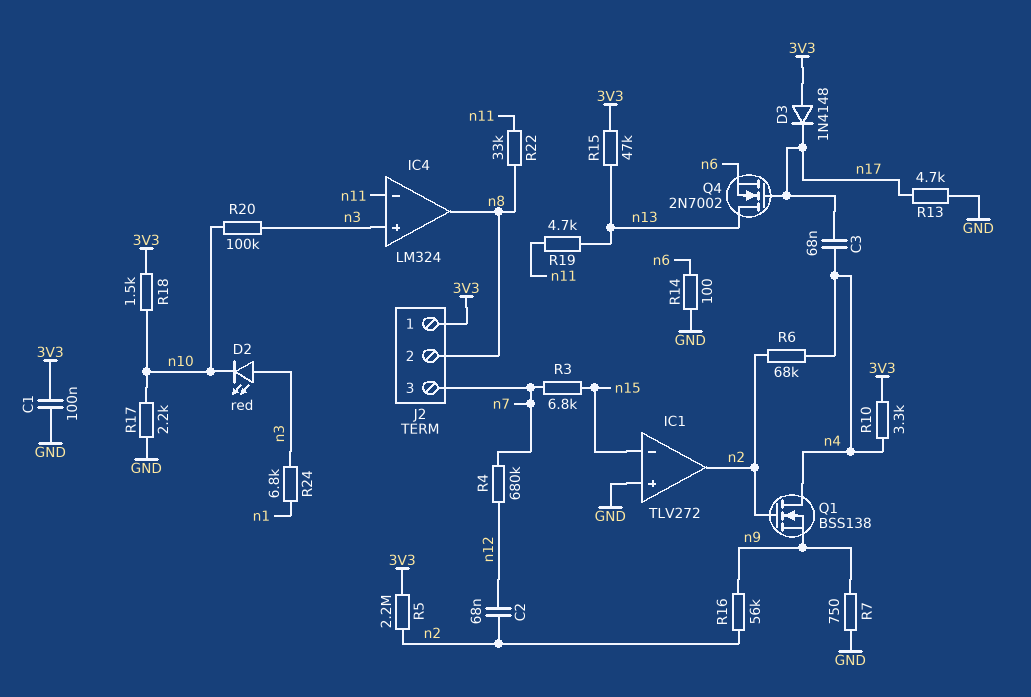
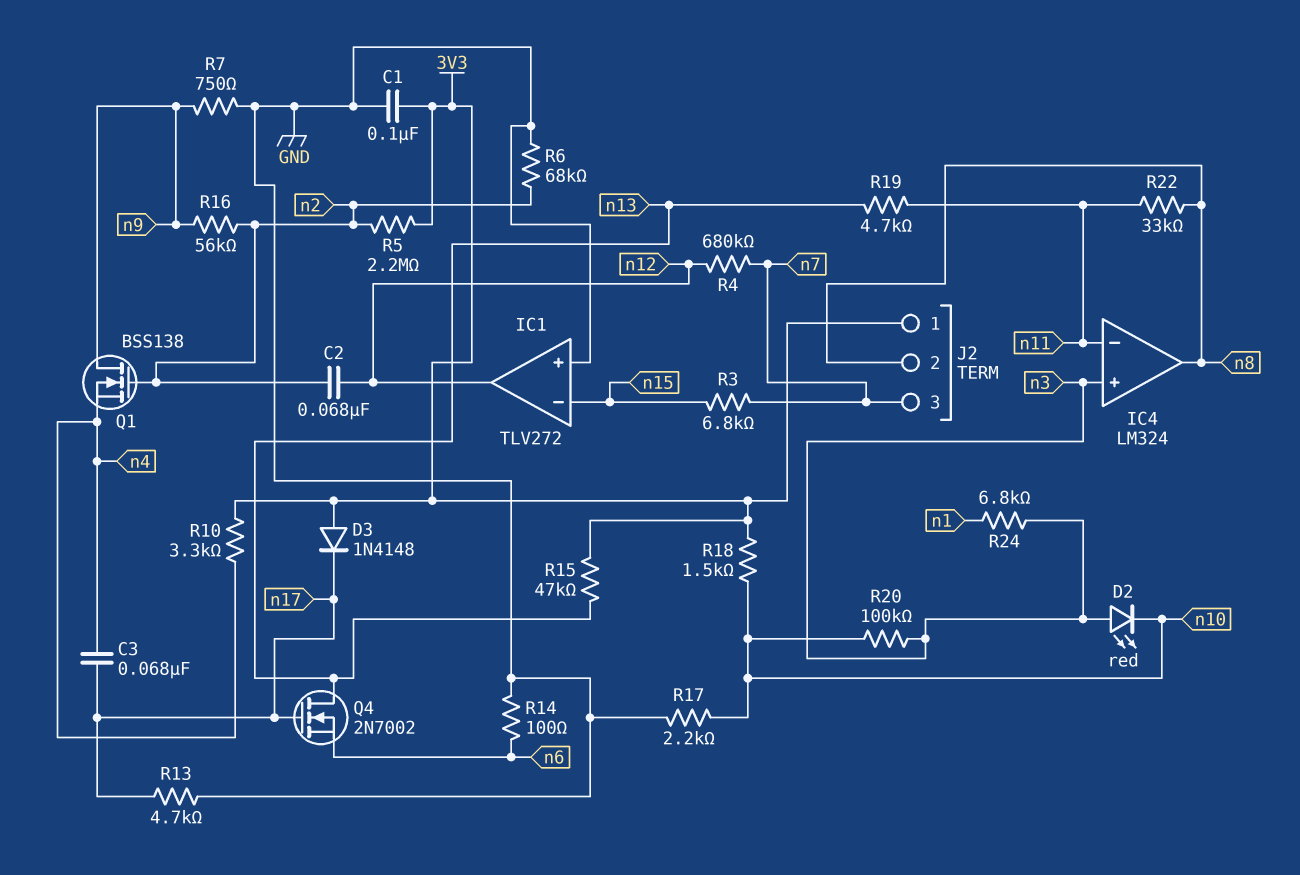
IC1 pin out: n2 -> n12
Q1: NMOS BSS138 (G n2, D n4, S n9) -> NMOS BSS138 (G n2, D n9, S n4)
R6: 68k (n2, n4) -> 68k (GND, n2)

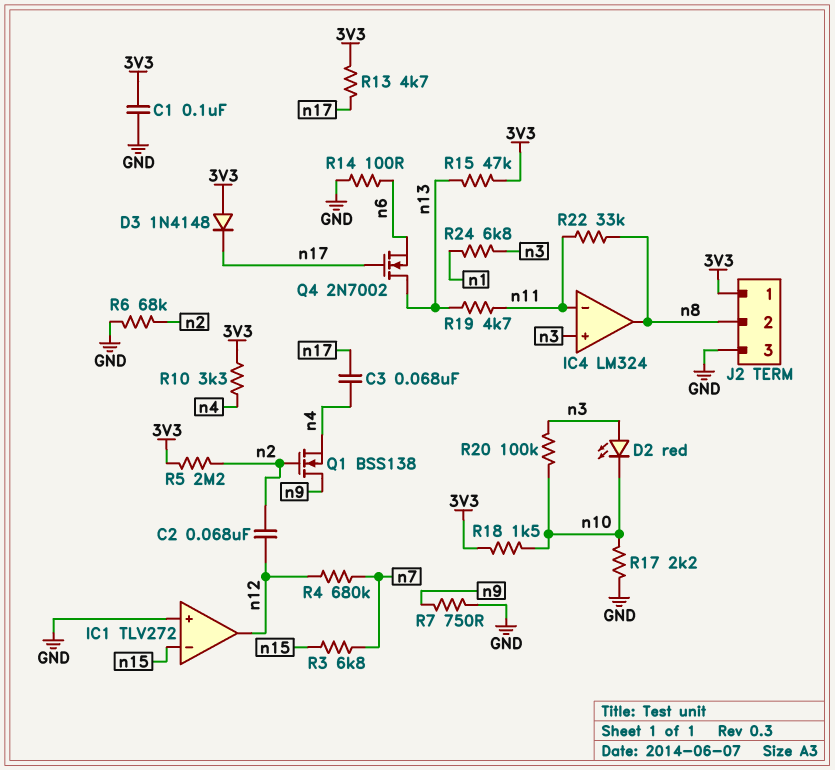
J2 pin 3: n7 -> GND
R13: 4.7k (GND, n17) -> 4.7k (3V3, n17)
R16: 56k (n2, n9) -> none

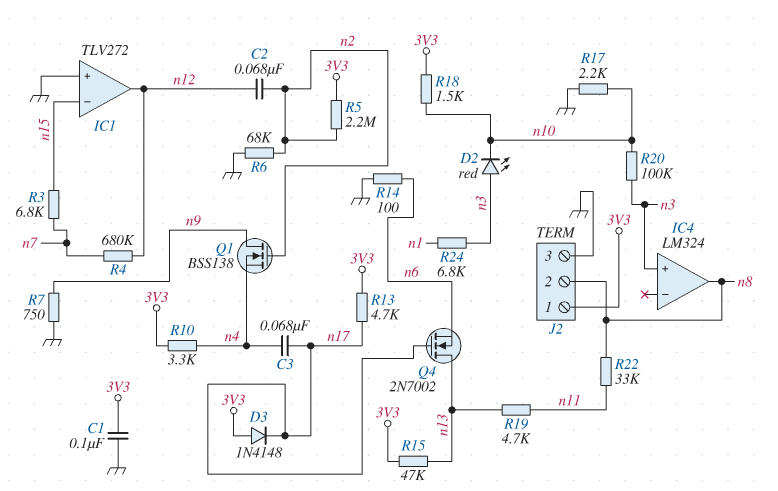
IC4 pin in-: n11 -> none

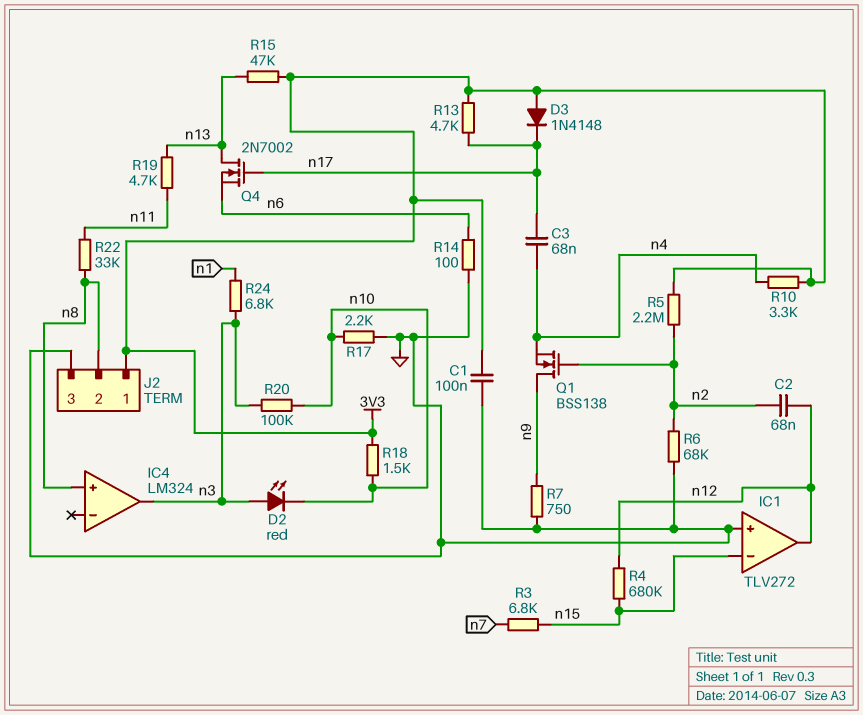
IC4 pin in+: n3 -> n8
IC4 pin out: n8 -> n3
R4: 680k (n7, n12) -> 680k (n12, n15)

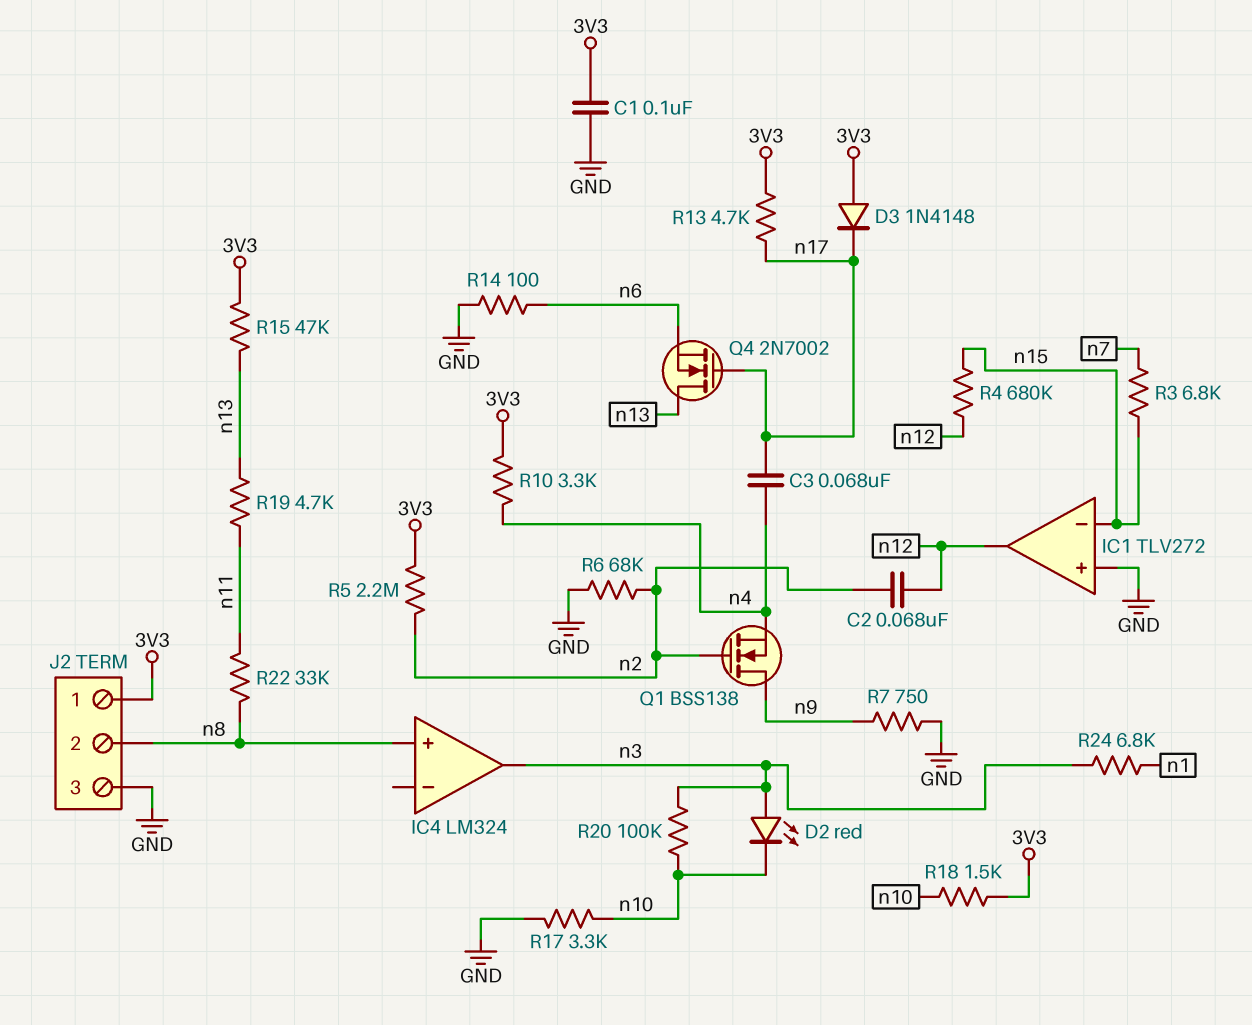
R17: 2.2k (GND, n10) -> 3.3k (GND, n10)

